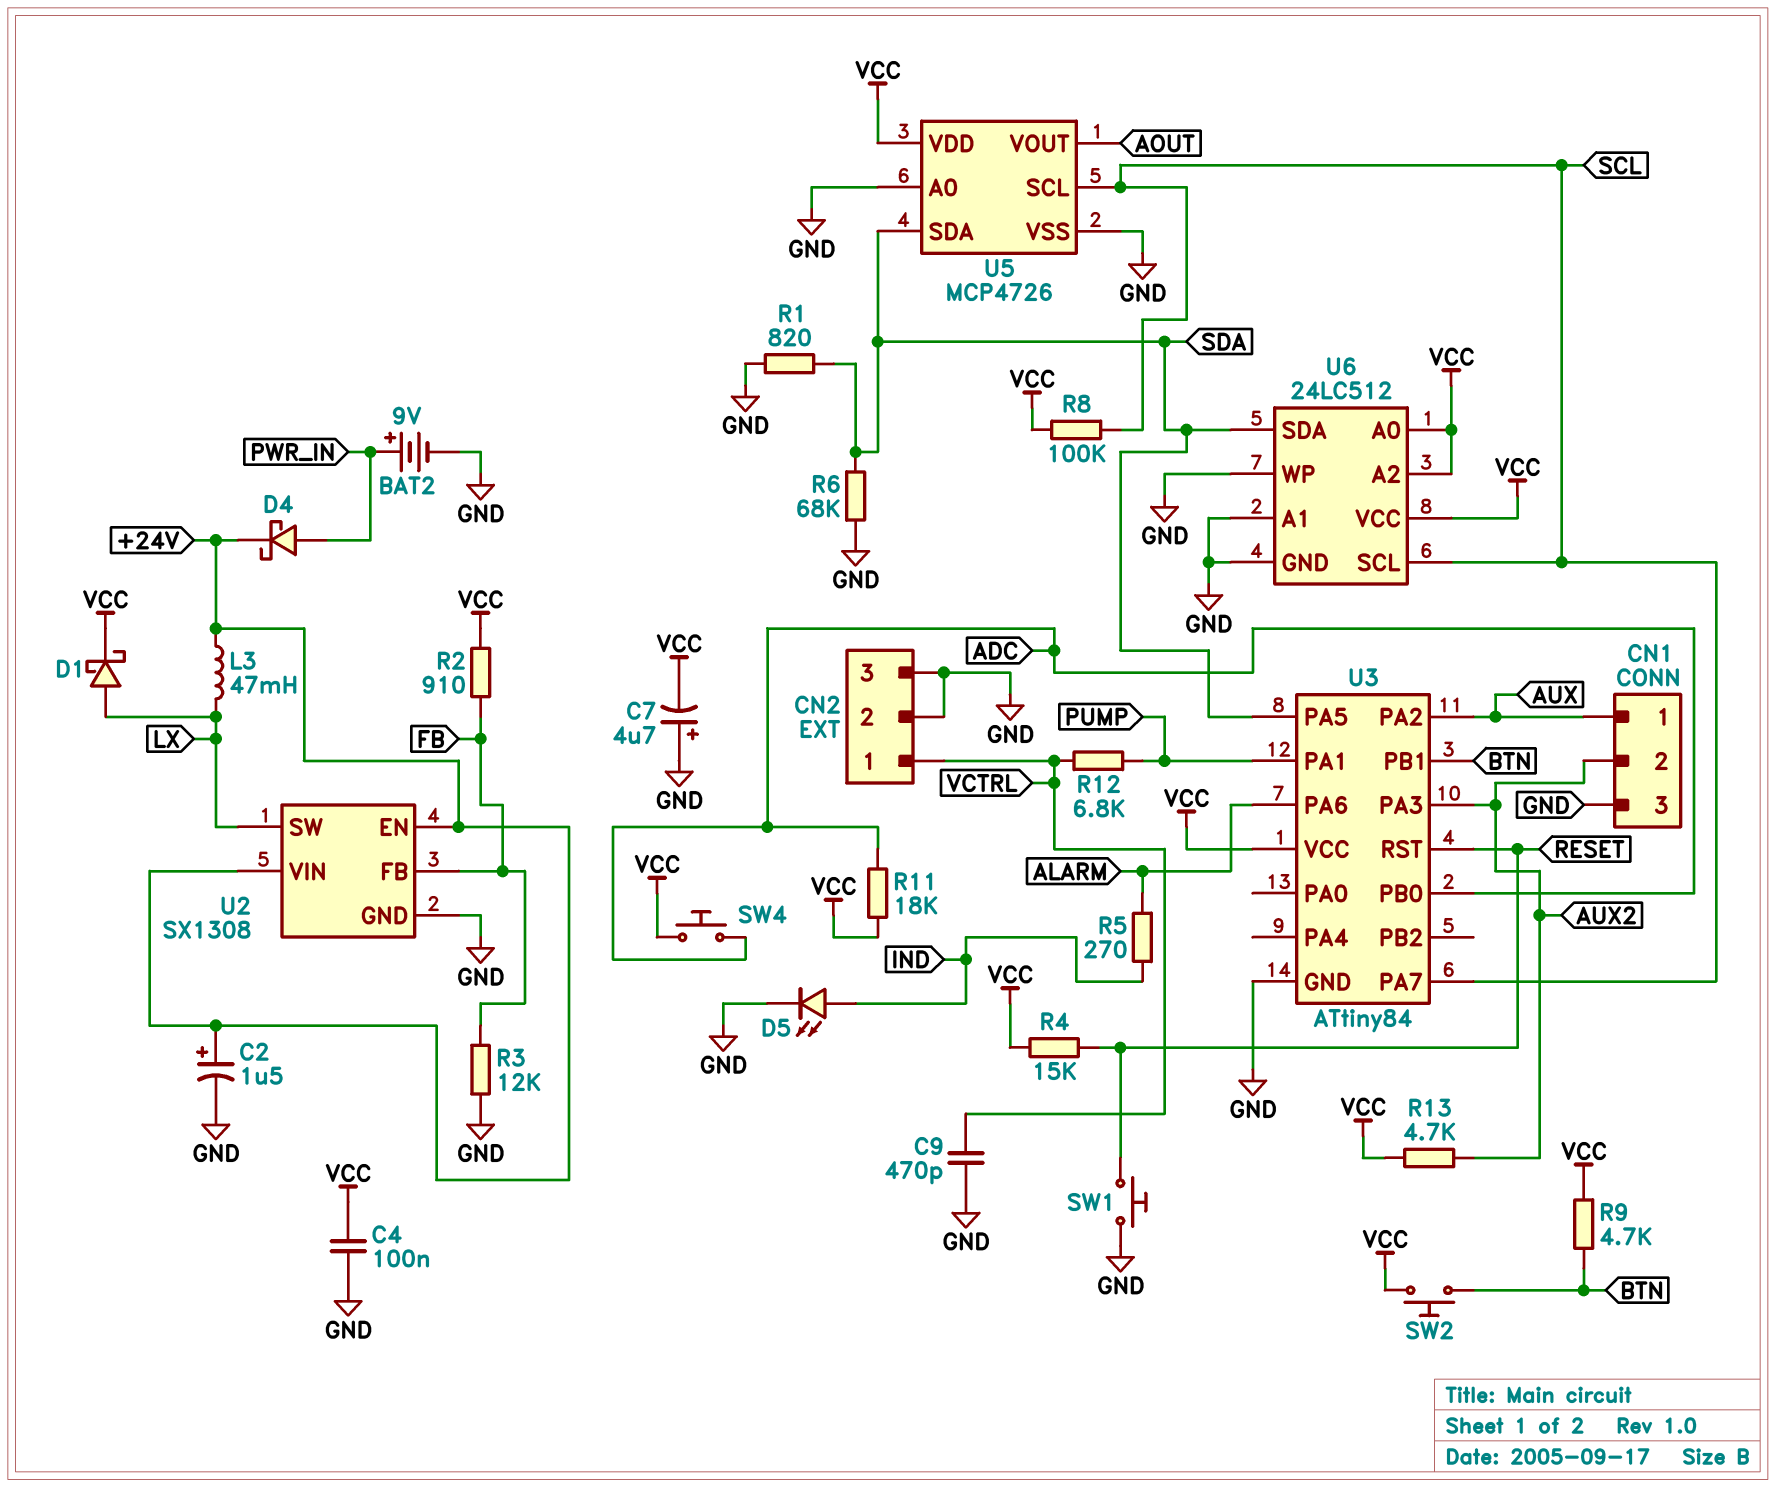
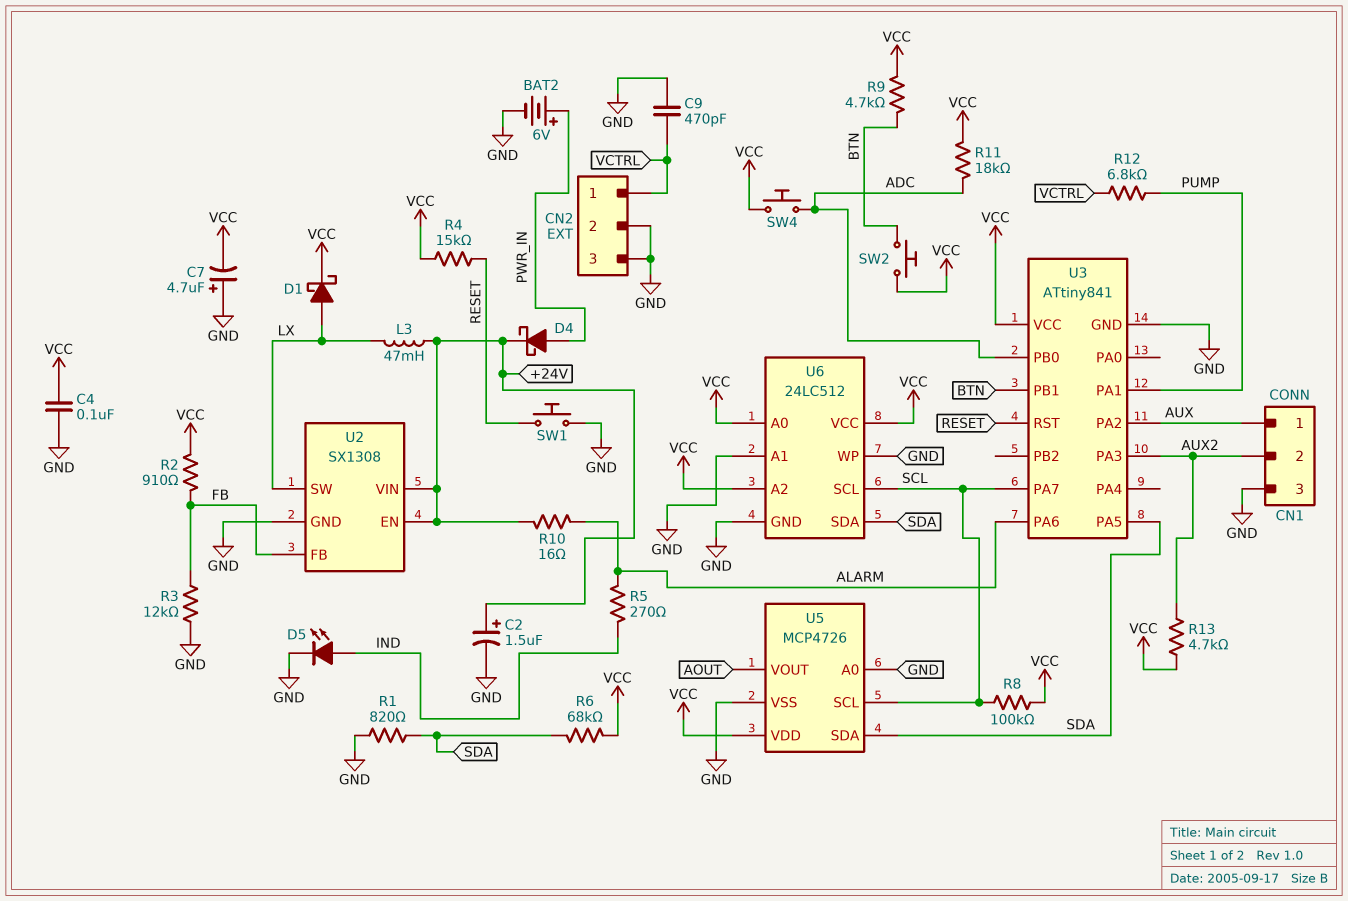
BAT2: 9V (plus PWR_IN, minus GND) -> 6V (plus PWR_IN, minus GND)
R6: 68k (GND, SDA) -> 68k (SDA, VCC)
R10: none -> 16 (+24V, ALARM)
U3: ATtiny84 -> ATtiny841

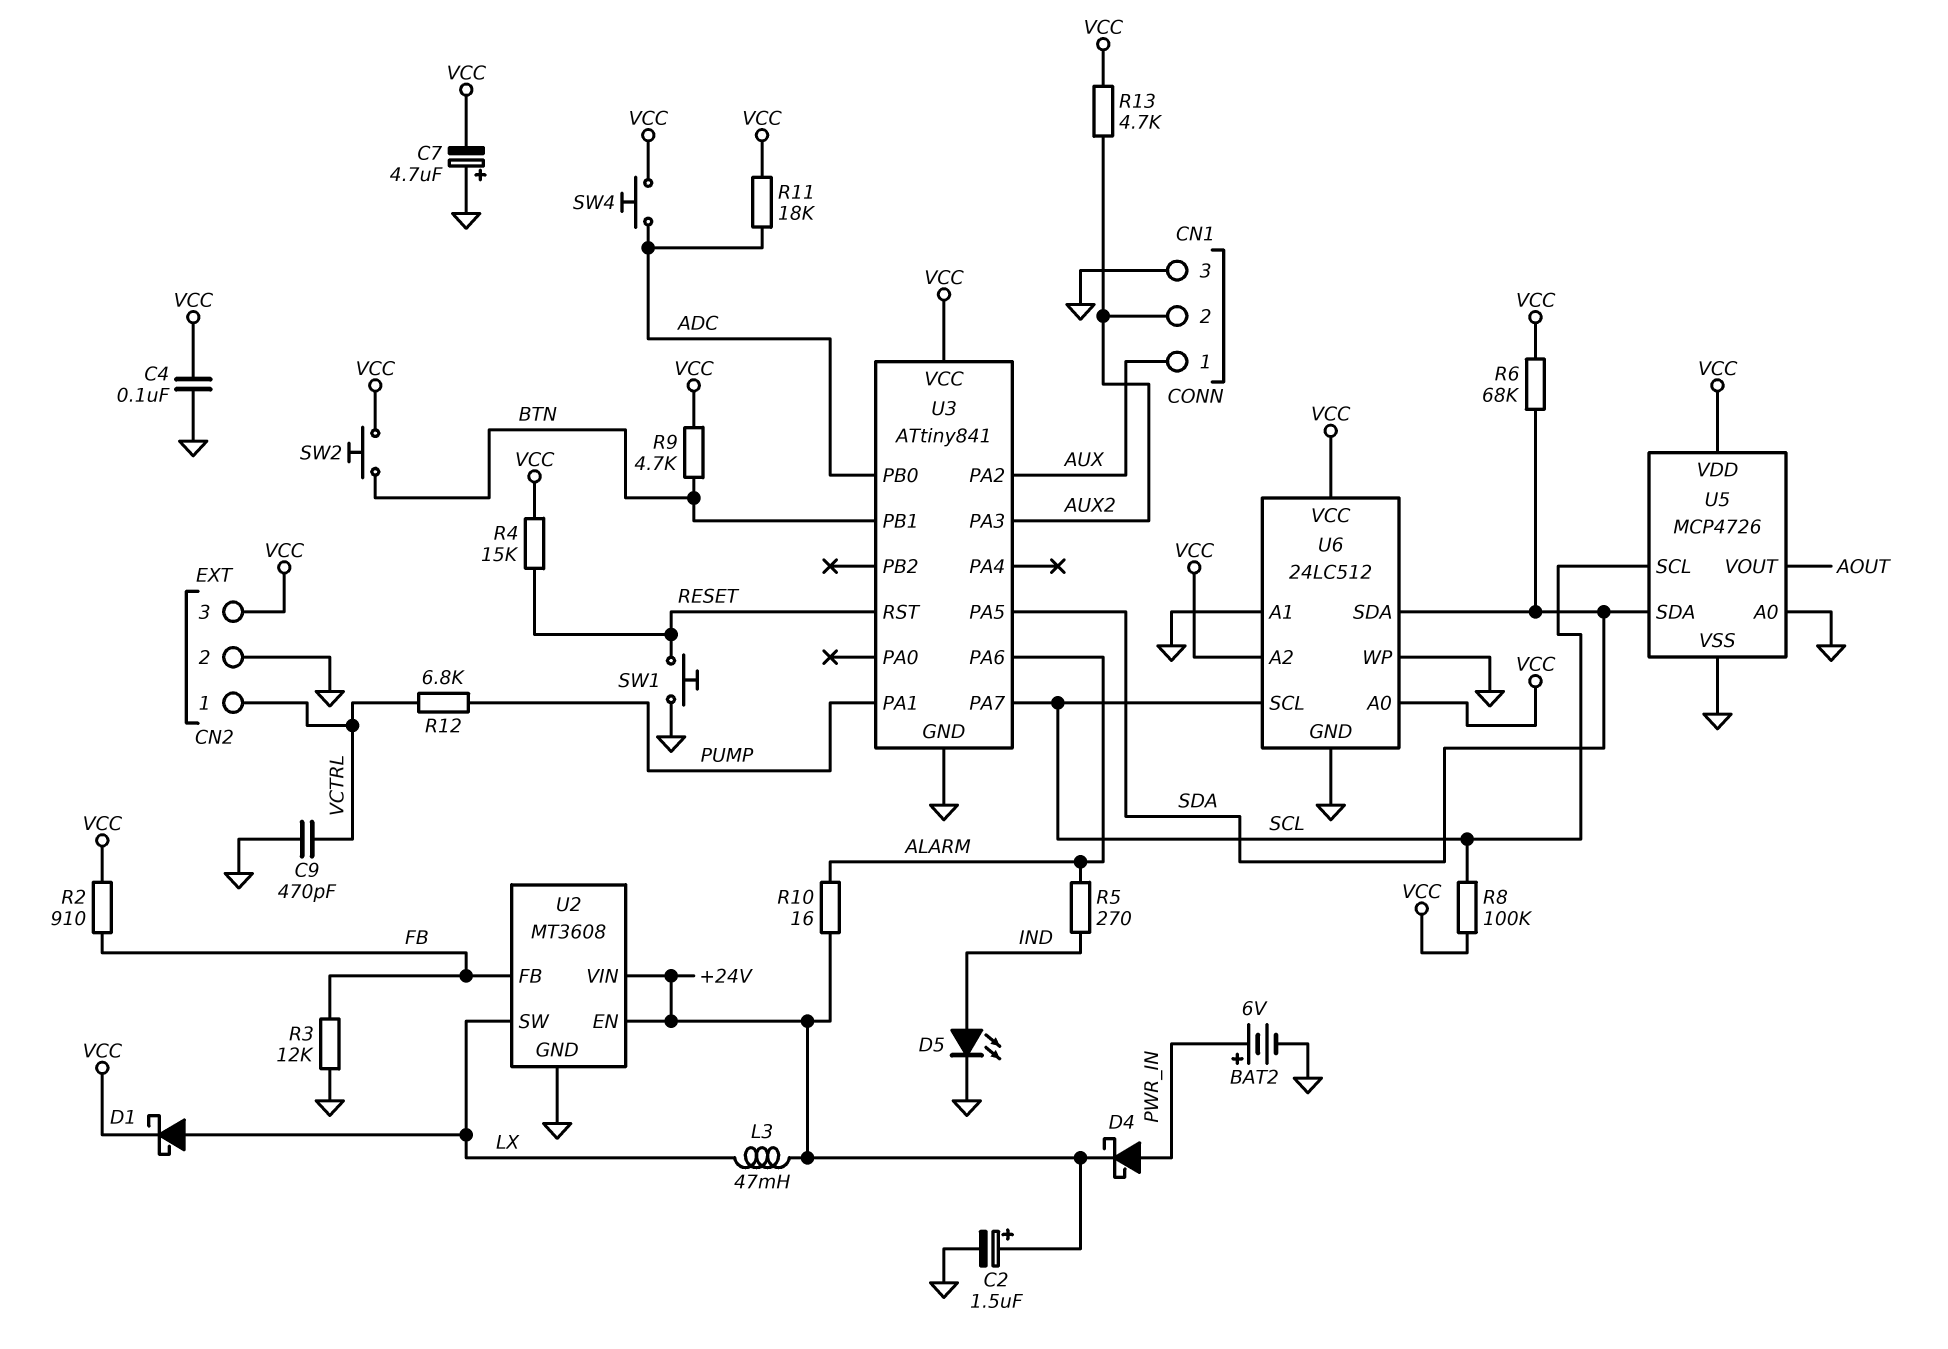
CN2 pin 3: GND -> VCC
R1: 820 (GND, SDA) -> none
U2: SX1308 -> MT3608

